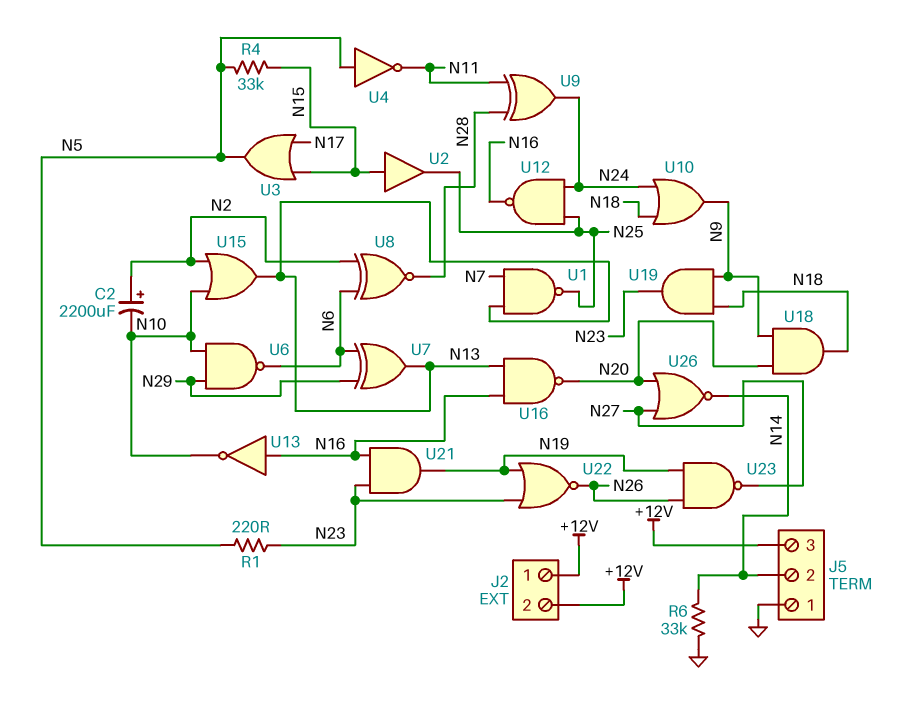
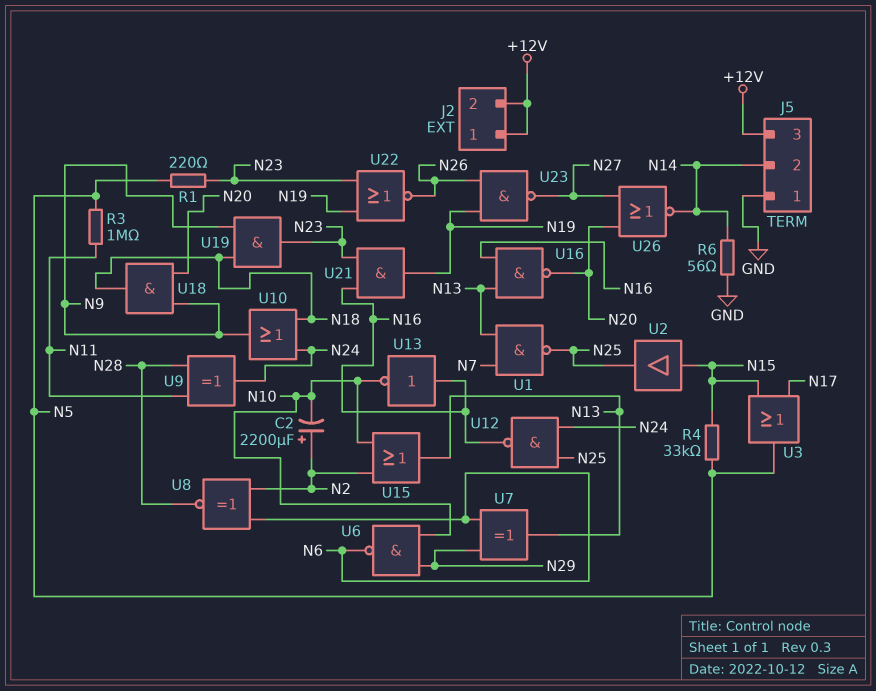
R3: none -> 1M (N5, N11)
R6: 33k (GND, N14) -> 56 (GND, N14)
U4: NOT (in N5, out N11) -> none

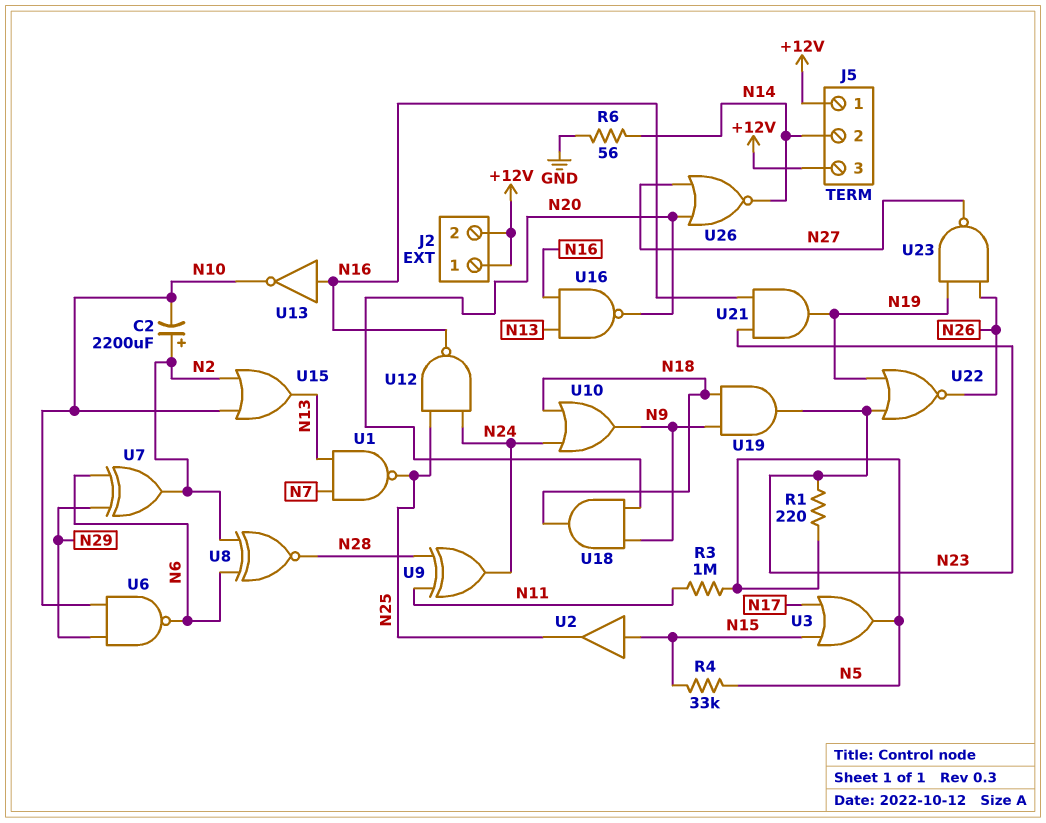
J5 pin 1: GND -> +12V
U7: XOR (in N6, in N29, out N13) -> XOR (in N6, in N29, out N2)

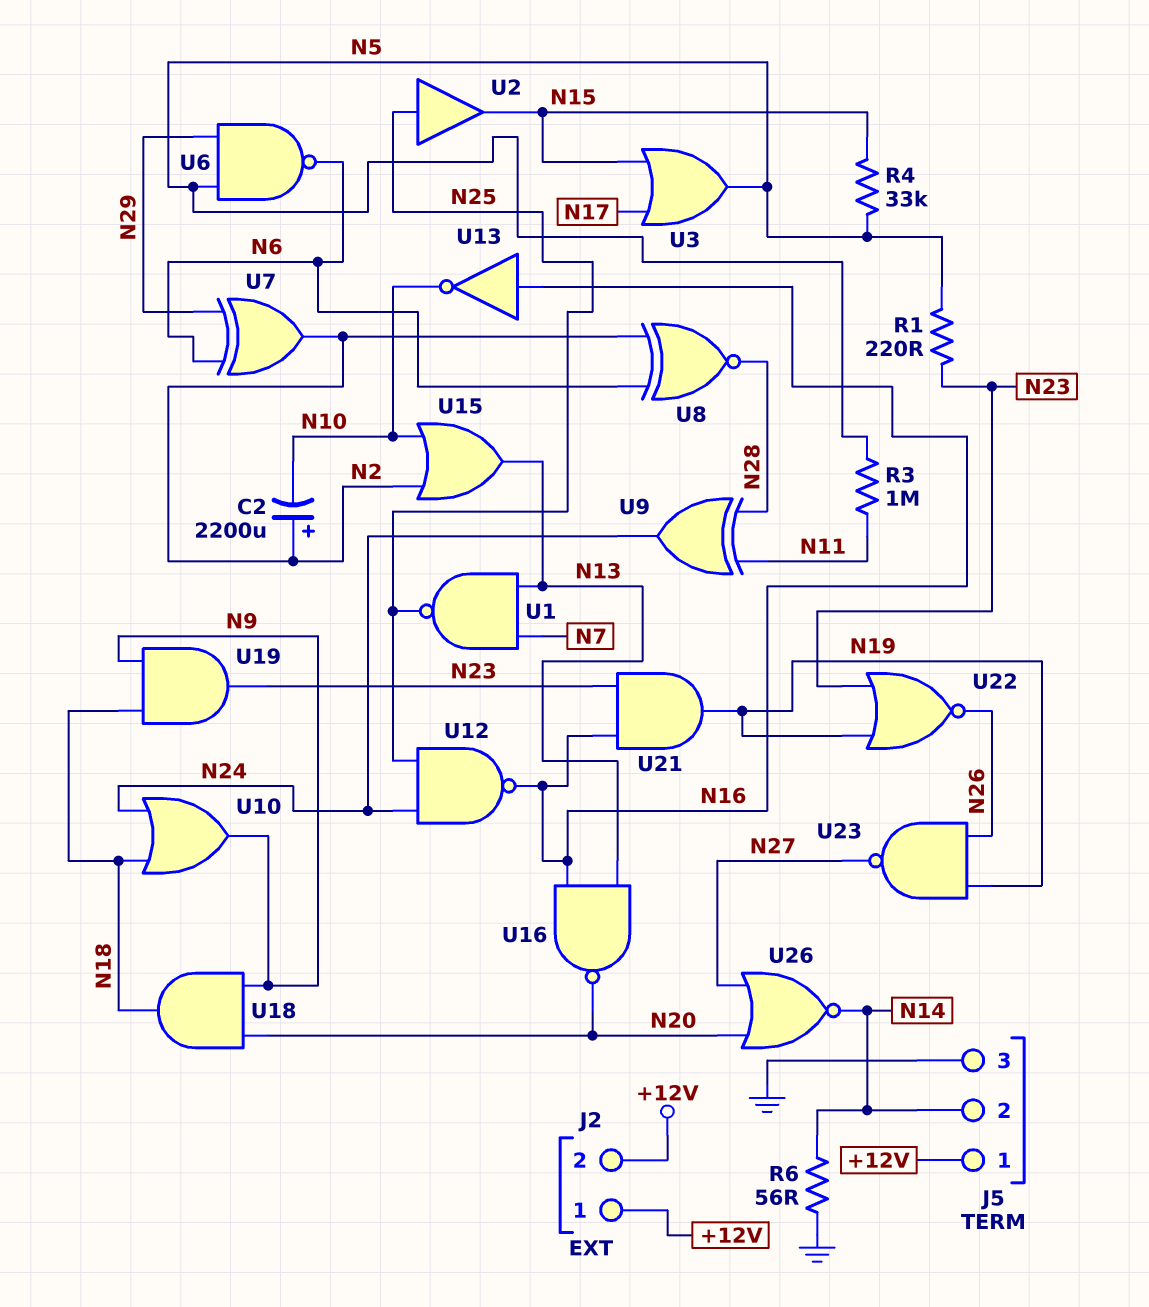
J5 pin 3: +12V -> GND
U2: buffer (in N15, out N25) -> buffer (in N25, out N15)
U6: NAND (in N10, in N29, out N6) -> NAND (in N5, in N29, out N6)

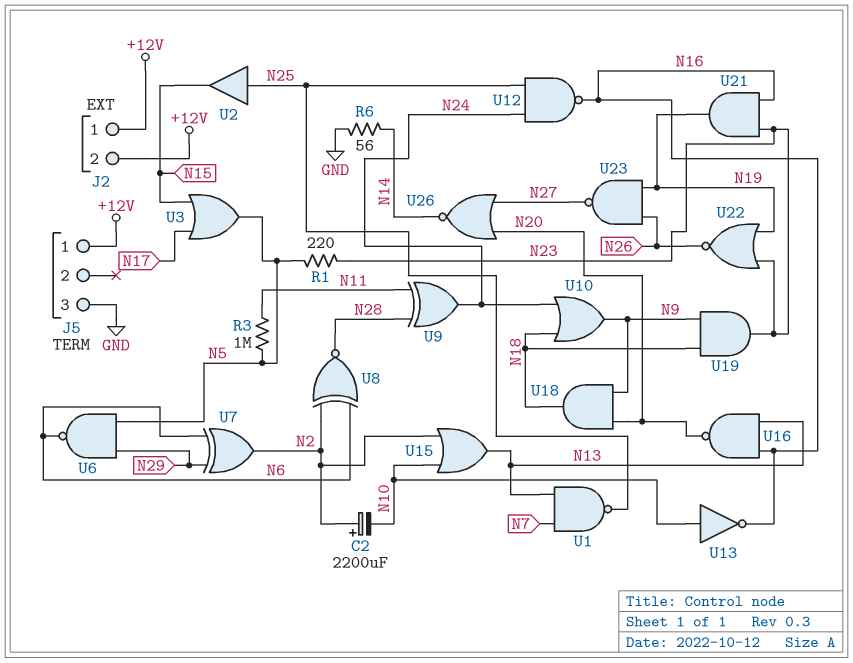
J5 pin 2: N14 -> none
R4: 33k (N5, N15) -> none
U13: NOT (in N16, out N10) -> NOT (in N10, out N16)

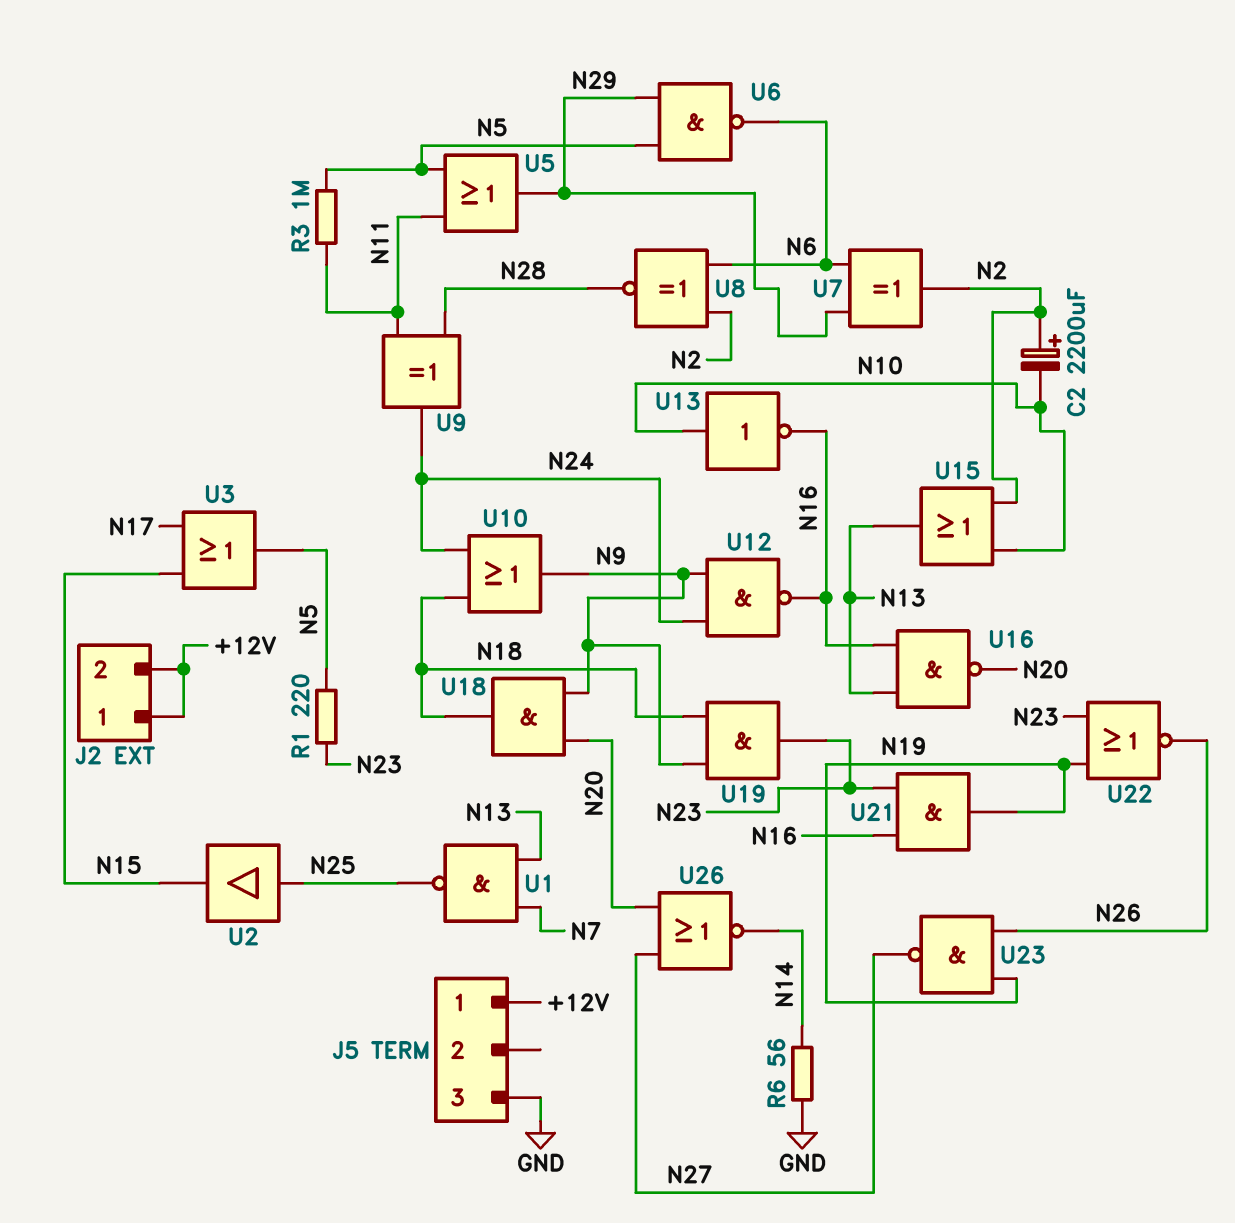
U5: none -> OR (in N5, in N11, out N29)
U12: NAND (in N24, in N25, out N16) -> NAND (in N9, in N24, out N16)

